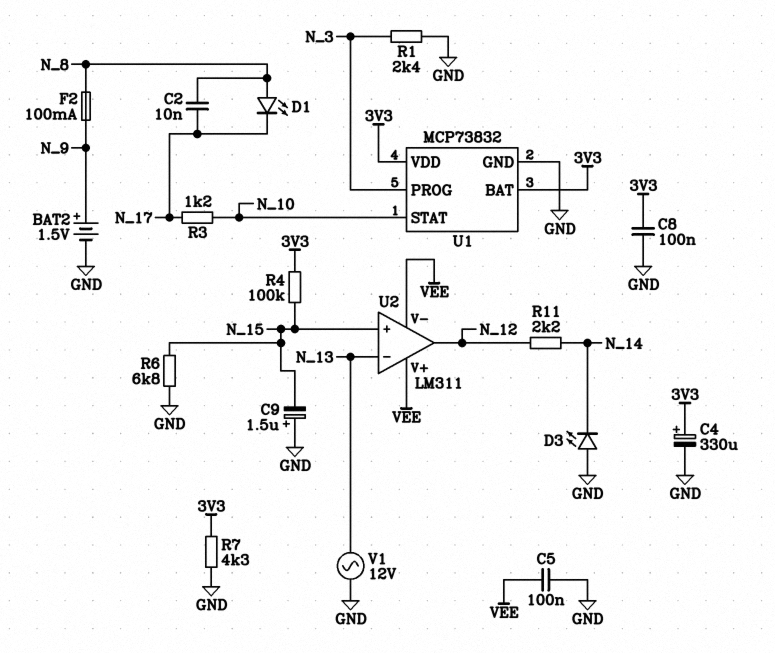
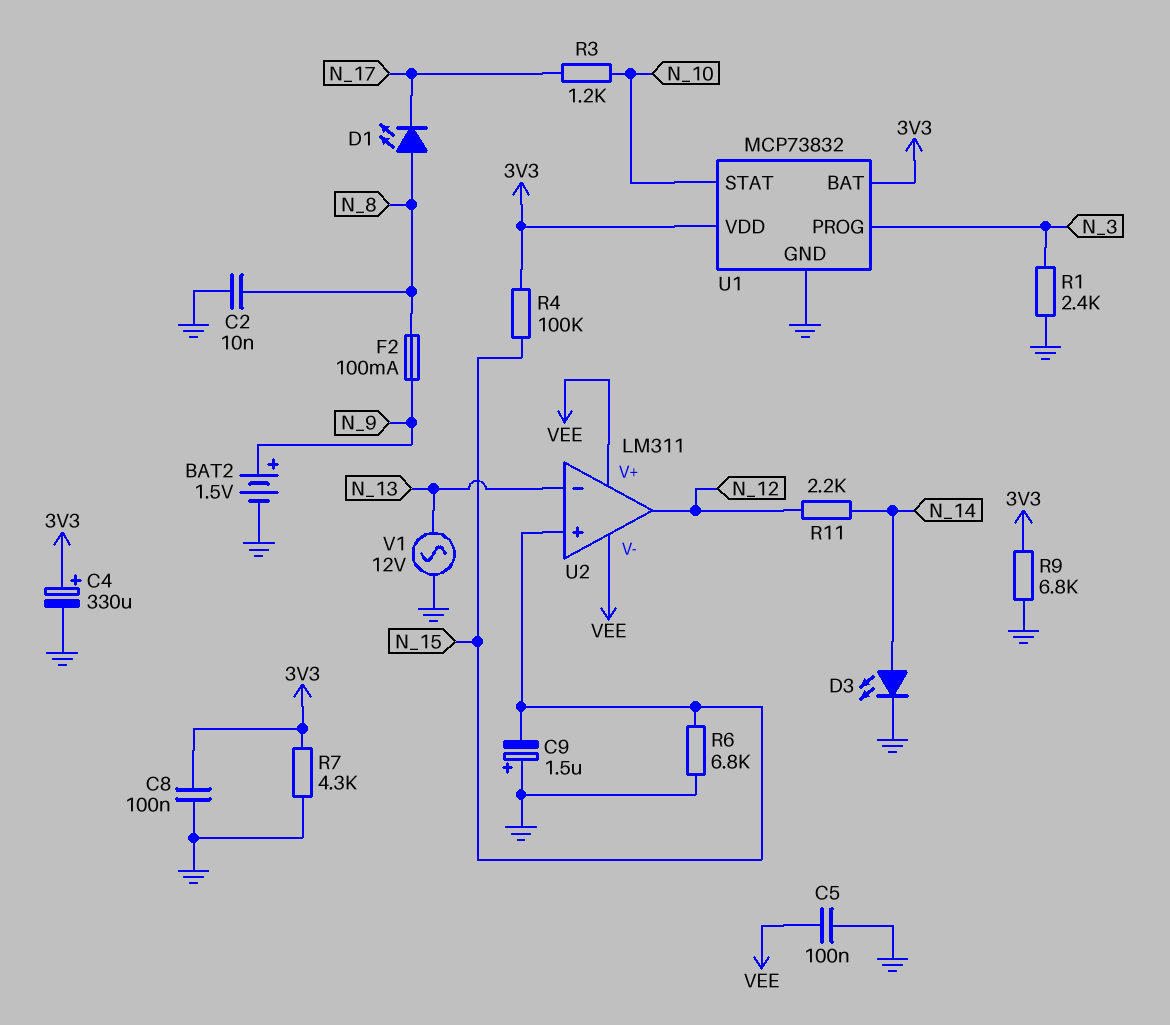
C2: 10nF (N_8, N_17) -> 10nF (GND, N_8)
D3: LED (A GND, K N_14) -> LED (A N_14, K GND)
R9: none -> 6.8k (3V3, GND)

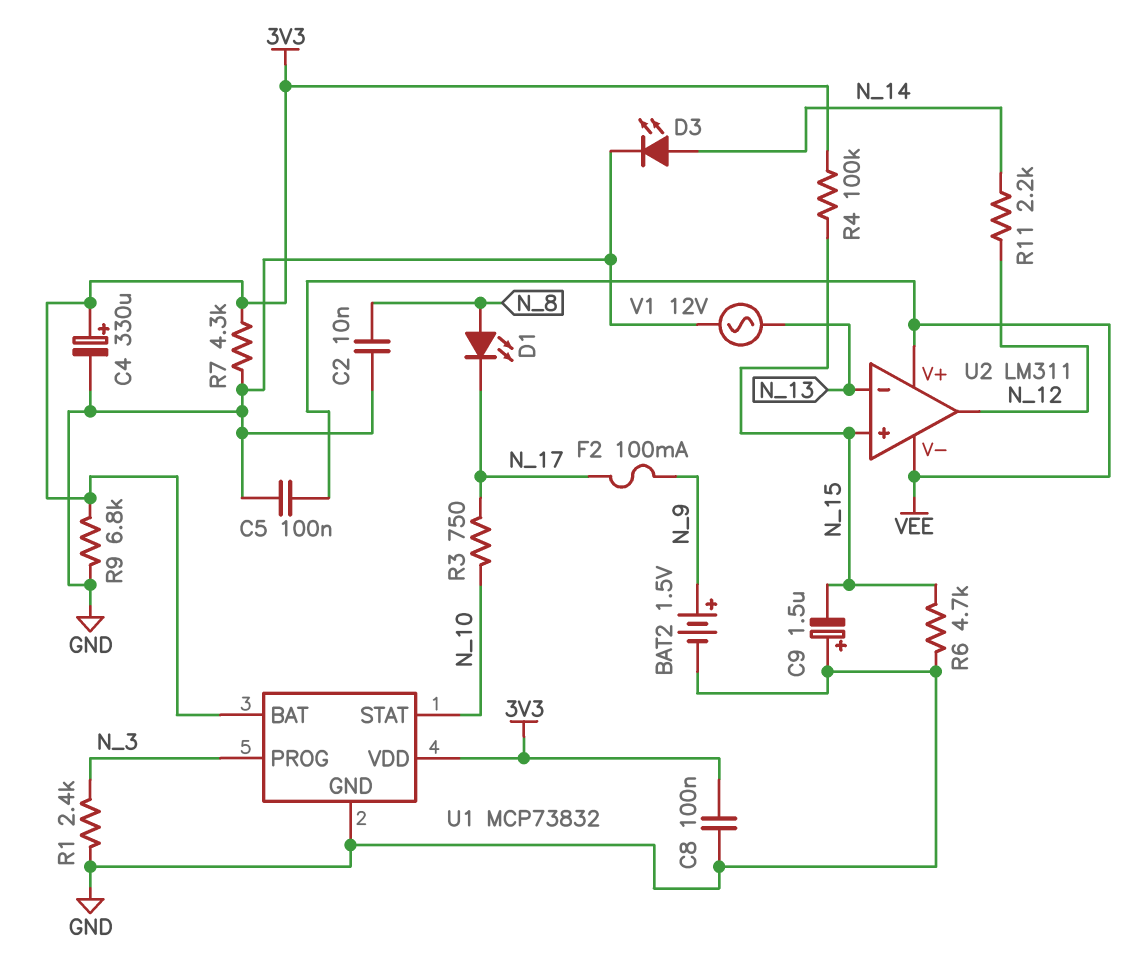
F2: 100mA (N_8, N_9) -> 100mA (N_9, N_17)
R3: 1.2k (N_10, N_17) -> 750 (N_10, N_17)
R6: 6.8k (GND, N_15) -> 4.7k (GND, N_15)

